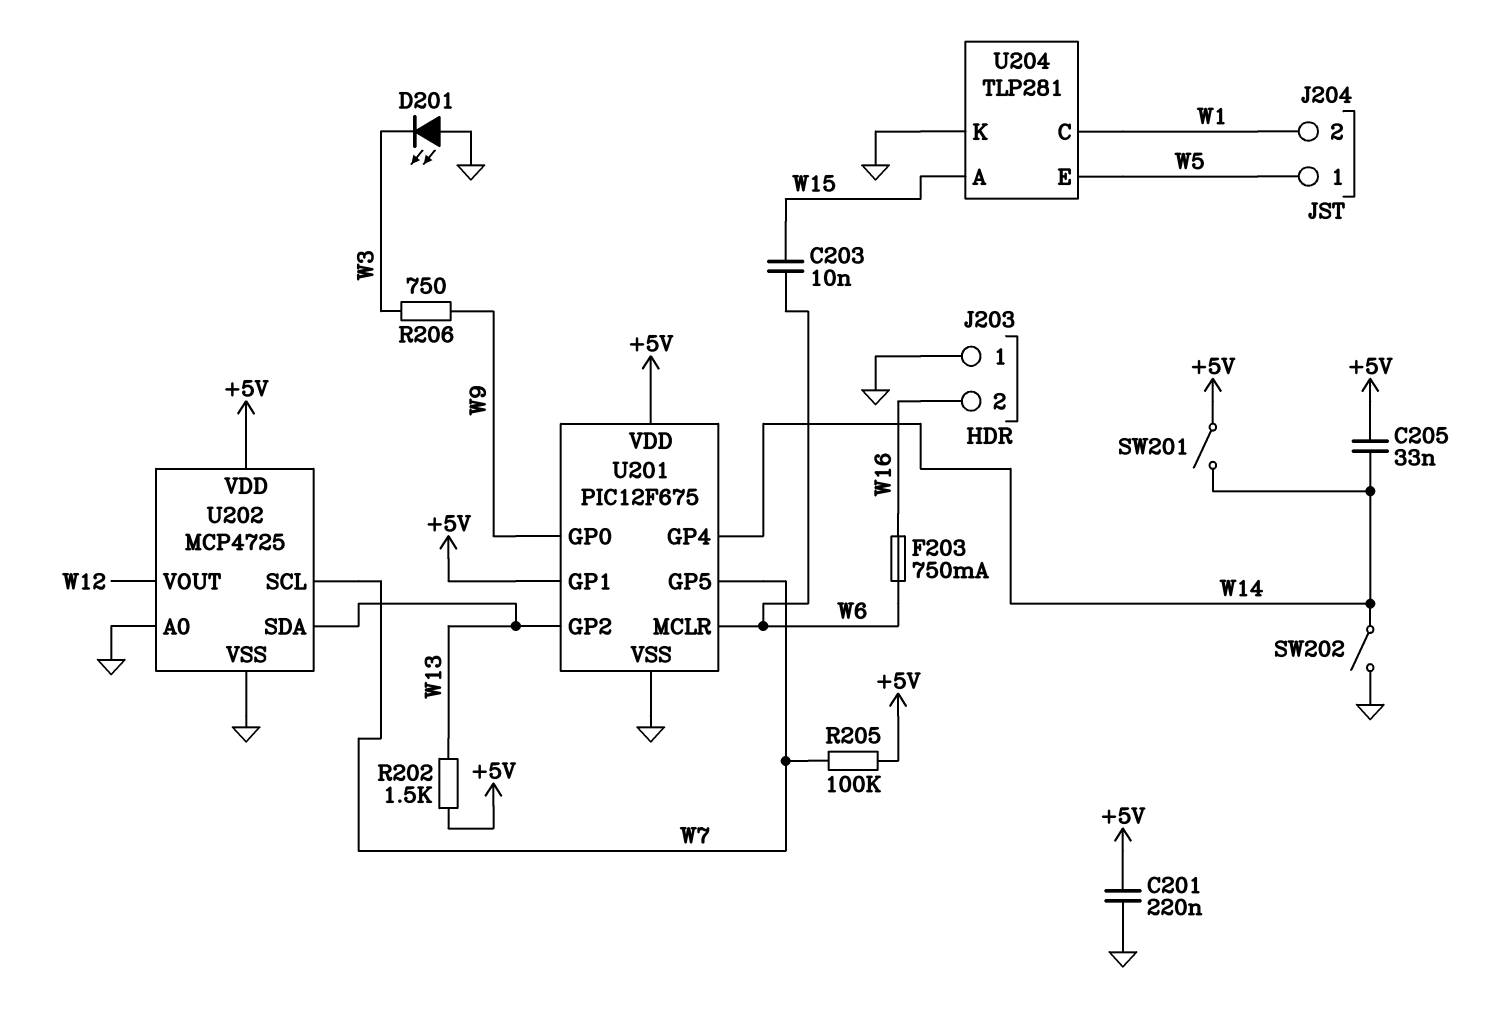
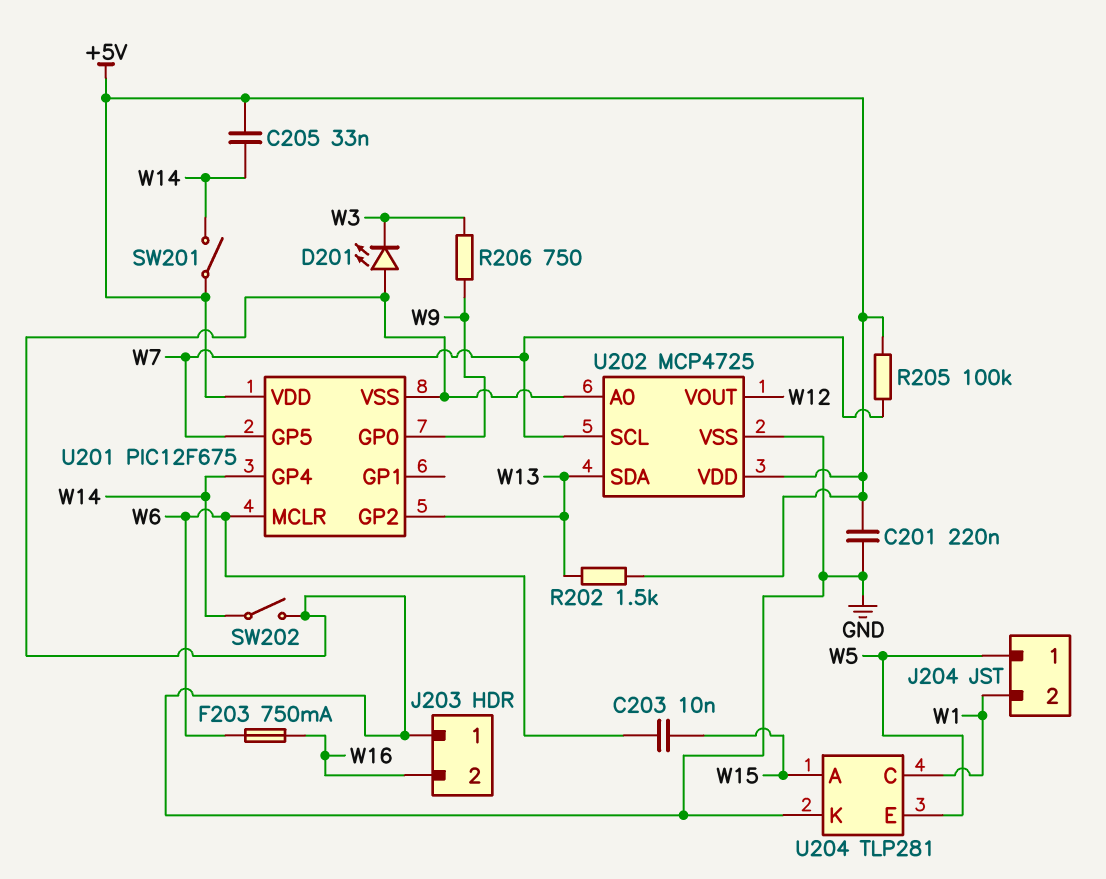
U201 pin GP1: +5V -> none

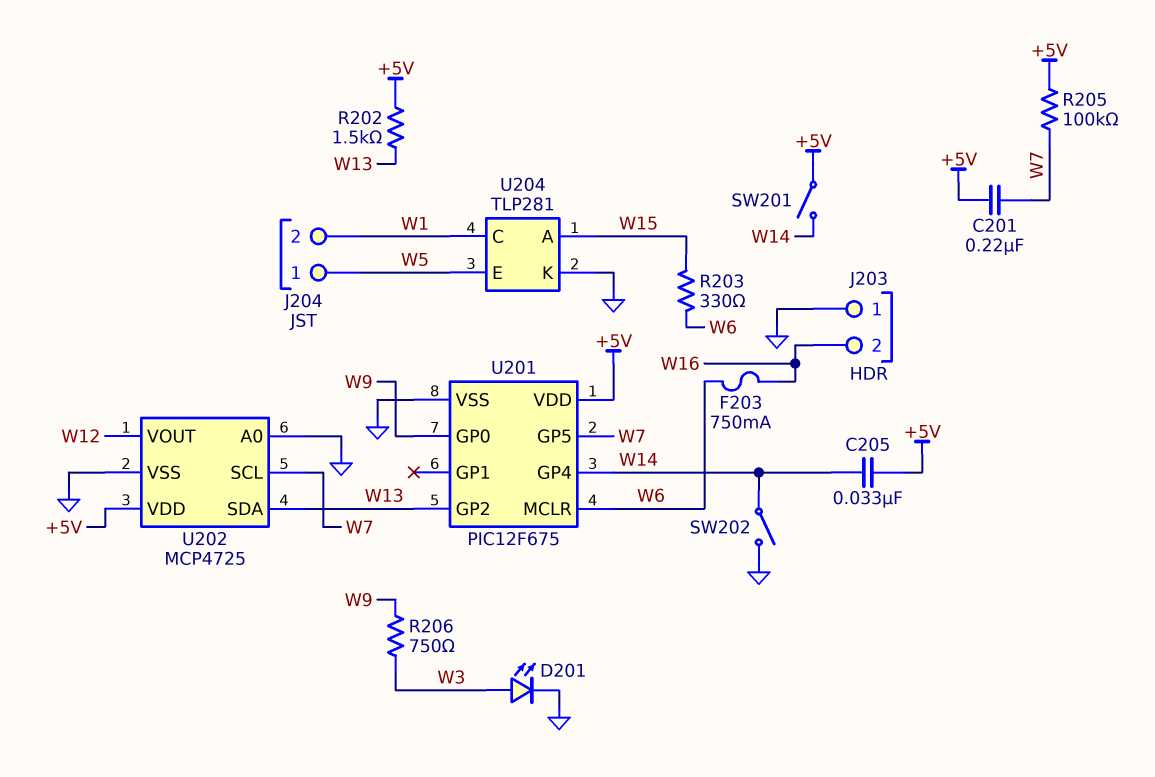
C201: 220nF (+5V, GND) -> 220nF (+5V, W7)
C203: 10nF (W6, W15) -> none
D201: LED (A GND, K W3) -> LED (A W3, K GND)
R203: none -> 330 (W6, W15)

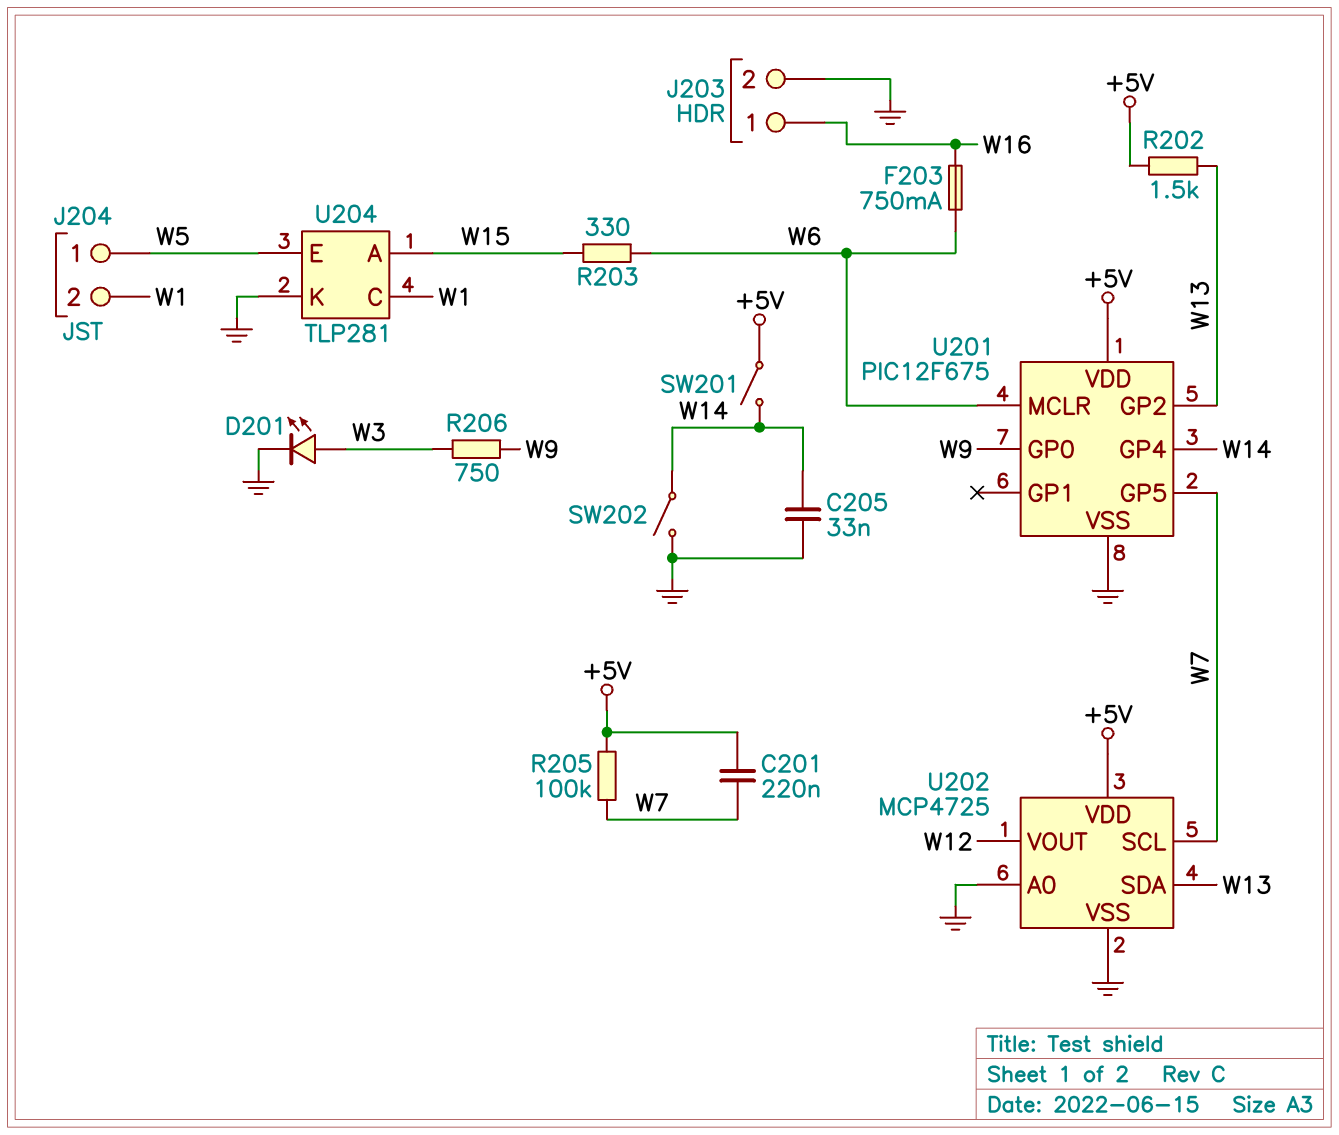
C205: 33nF (+5V, W14) -> 33nF (GND, W14)
J203 pin 1: GND -> W16
J203 pin 2: W16 -> GND

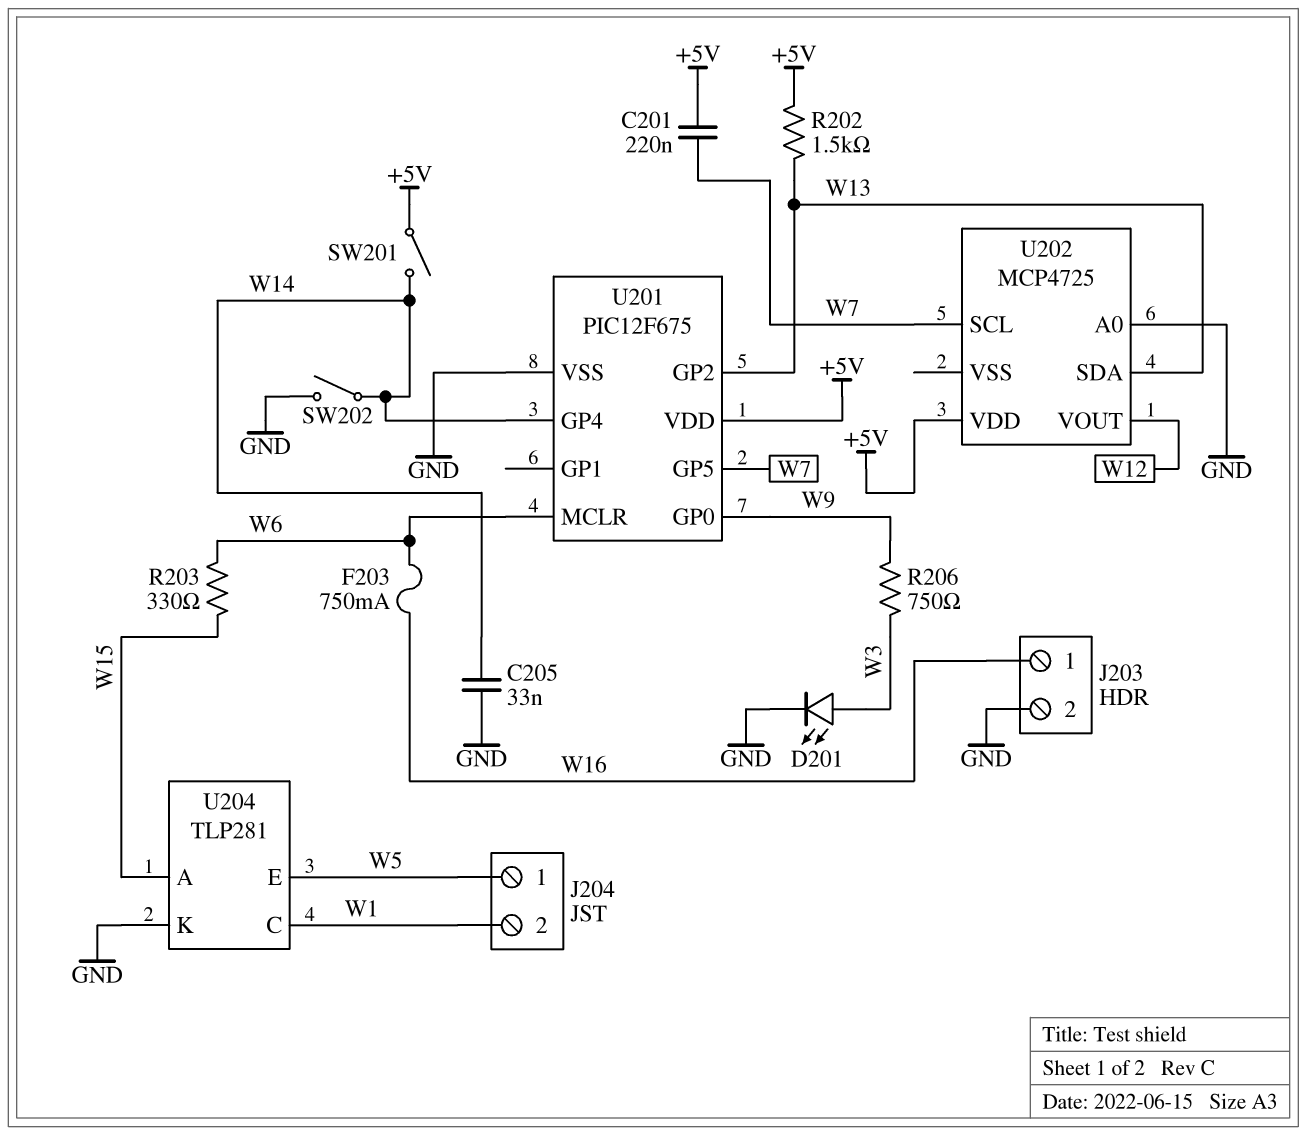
R205: 100k (+5V, W7) -> none
U202 pin VSS: GND -> none

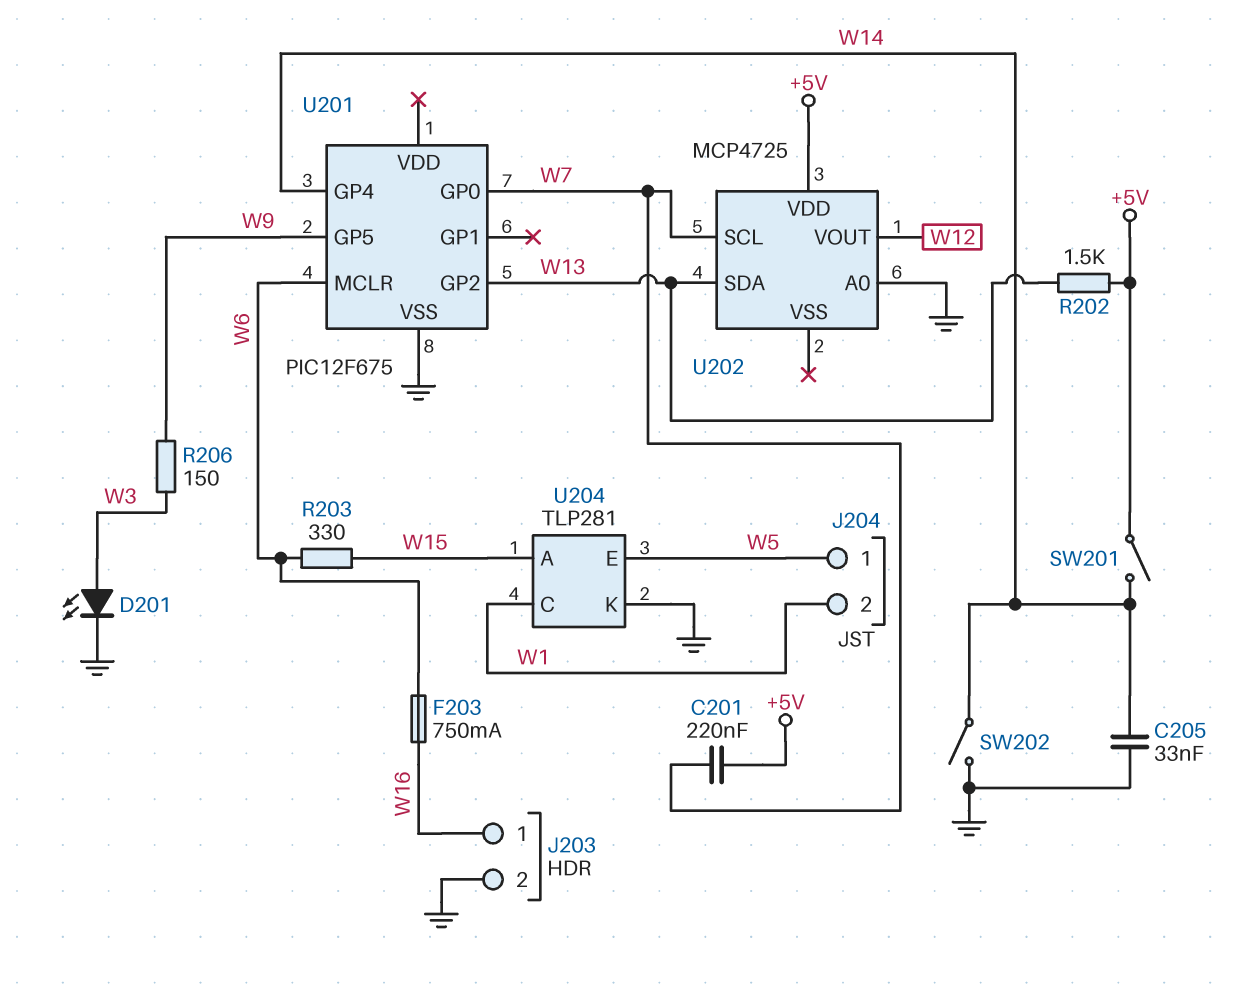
R206: 750 (W3, W9) -> 150 (W3, W9)
U201 pin GP0: W9 -> W7
U201 pin GP5: W7 -> W9
U201 pin VDD: +5V -> none

